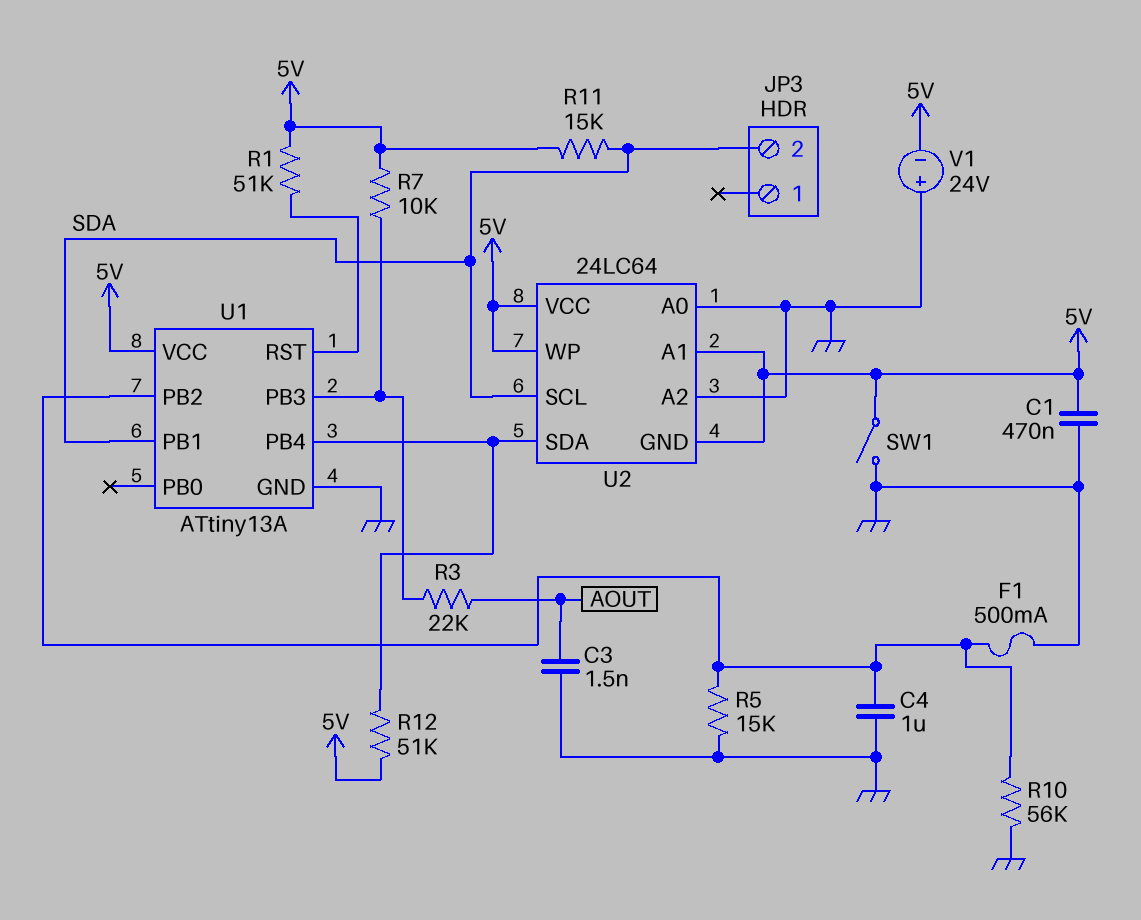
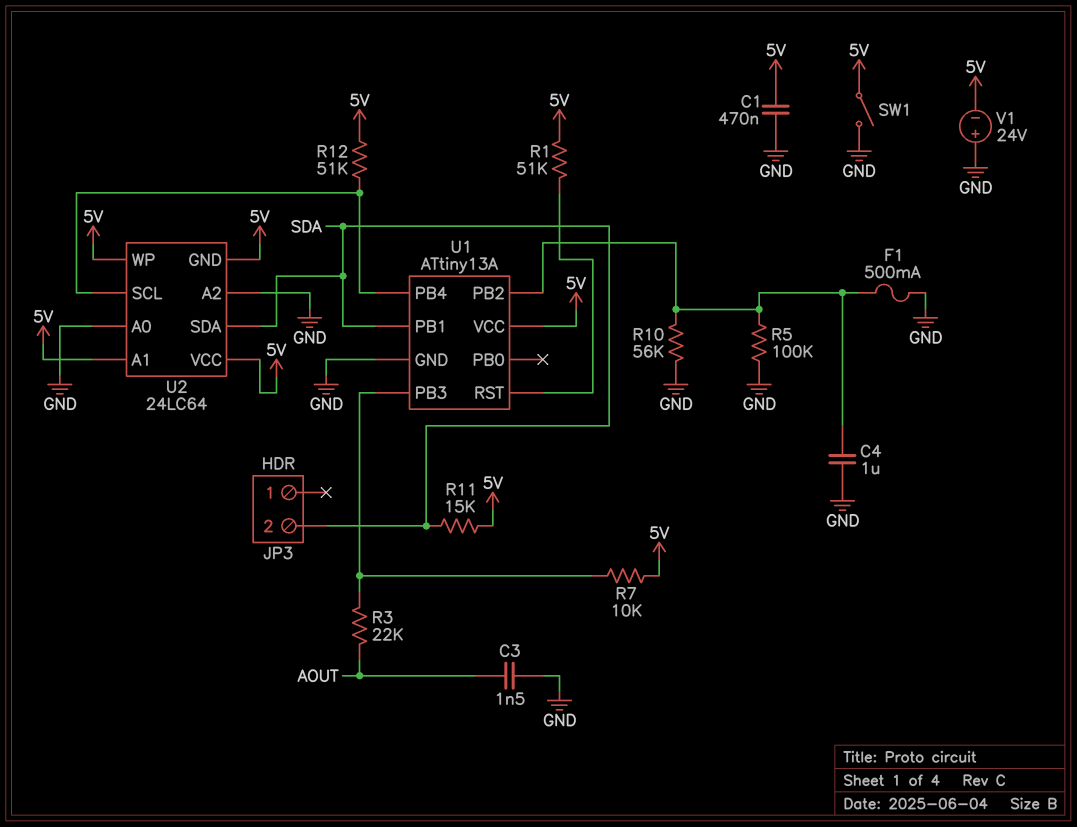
R5: 15k (GND, U1/PB2) -> 100k (GND, U1/PB2)
U2 pin SCL: SDA -> U1/PB4
U2 pin SDA: U1/PB4 -> SDA

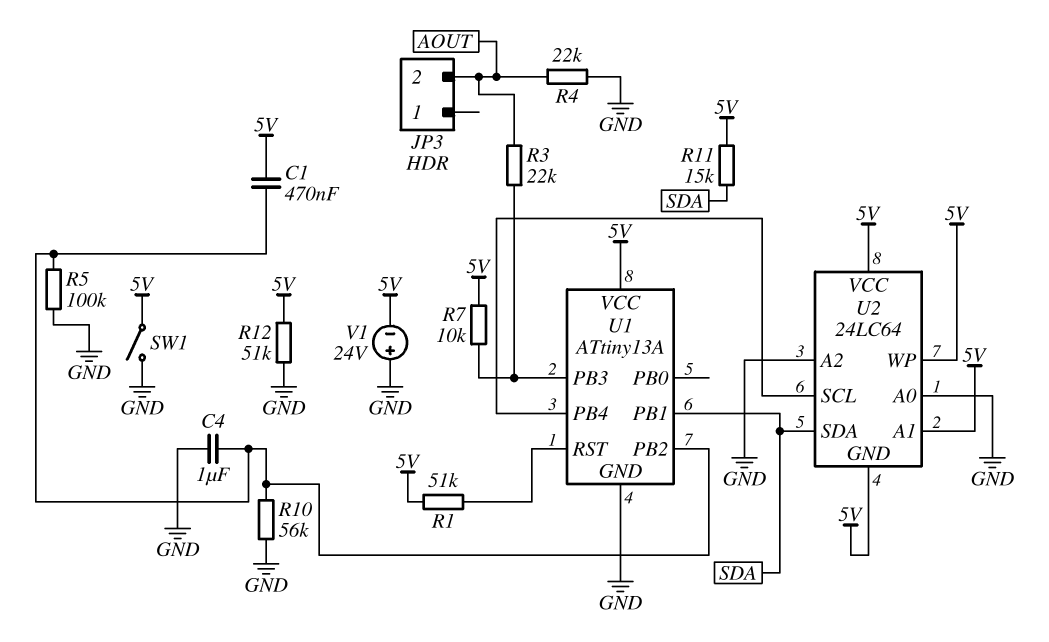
C1: 470nF (5V, GND) -> 470nF (5V, U1/PB2)
C3: 1.5nF (AOUT, GND) -> none
F1: 500mA (GND, U1/PB2) -> none
JP3 pin 2: SDA -> AOUT
R4: none -> 22k (AOUT, GND)
R12: 51k (5V, U1/PB4) -> 51k (5V, GND)

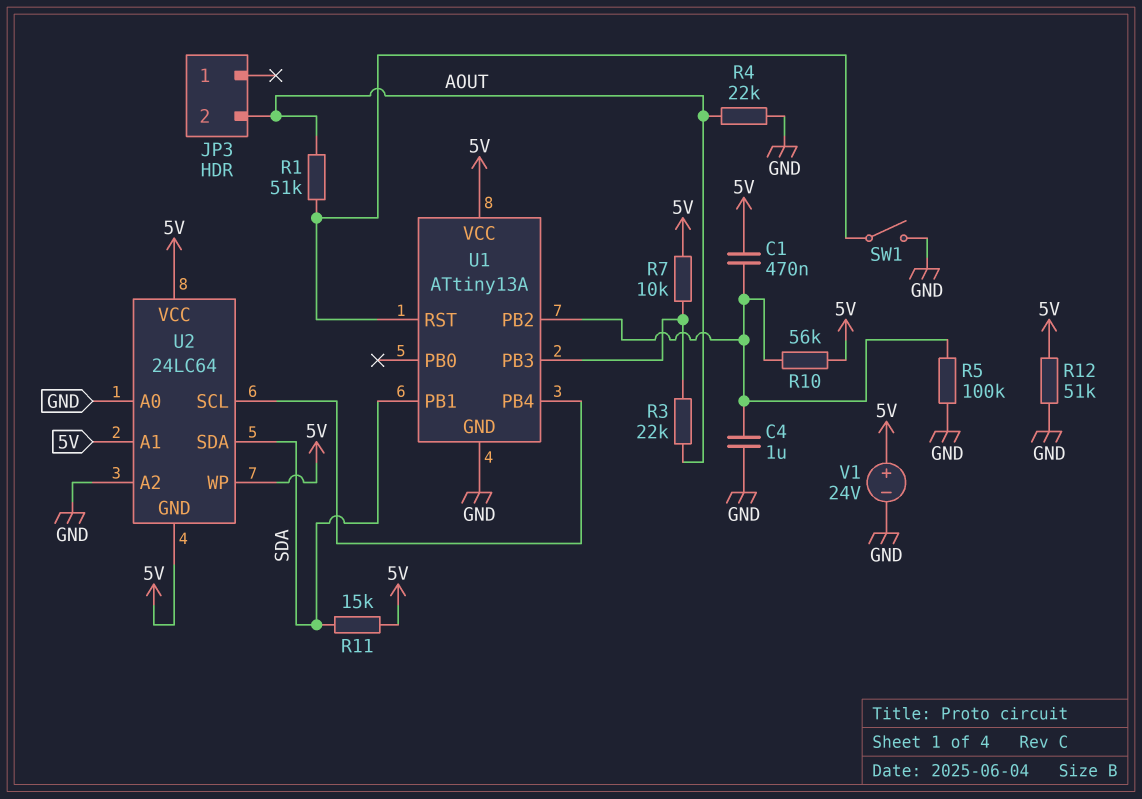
R1: 51k (5V, U1/RST) -> 51k (AOUT, U1/RST)
R10: 56k (GND, U1/PB2) -> 56k (5V, U1/PB2)
SW1: switch (5V, GND) -> switch (GND, U1/RST)
V1: 24V (plus GND, minus 5V) -> 24V (plus 5V, minus GND)

